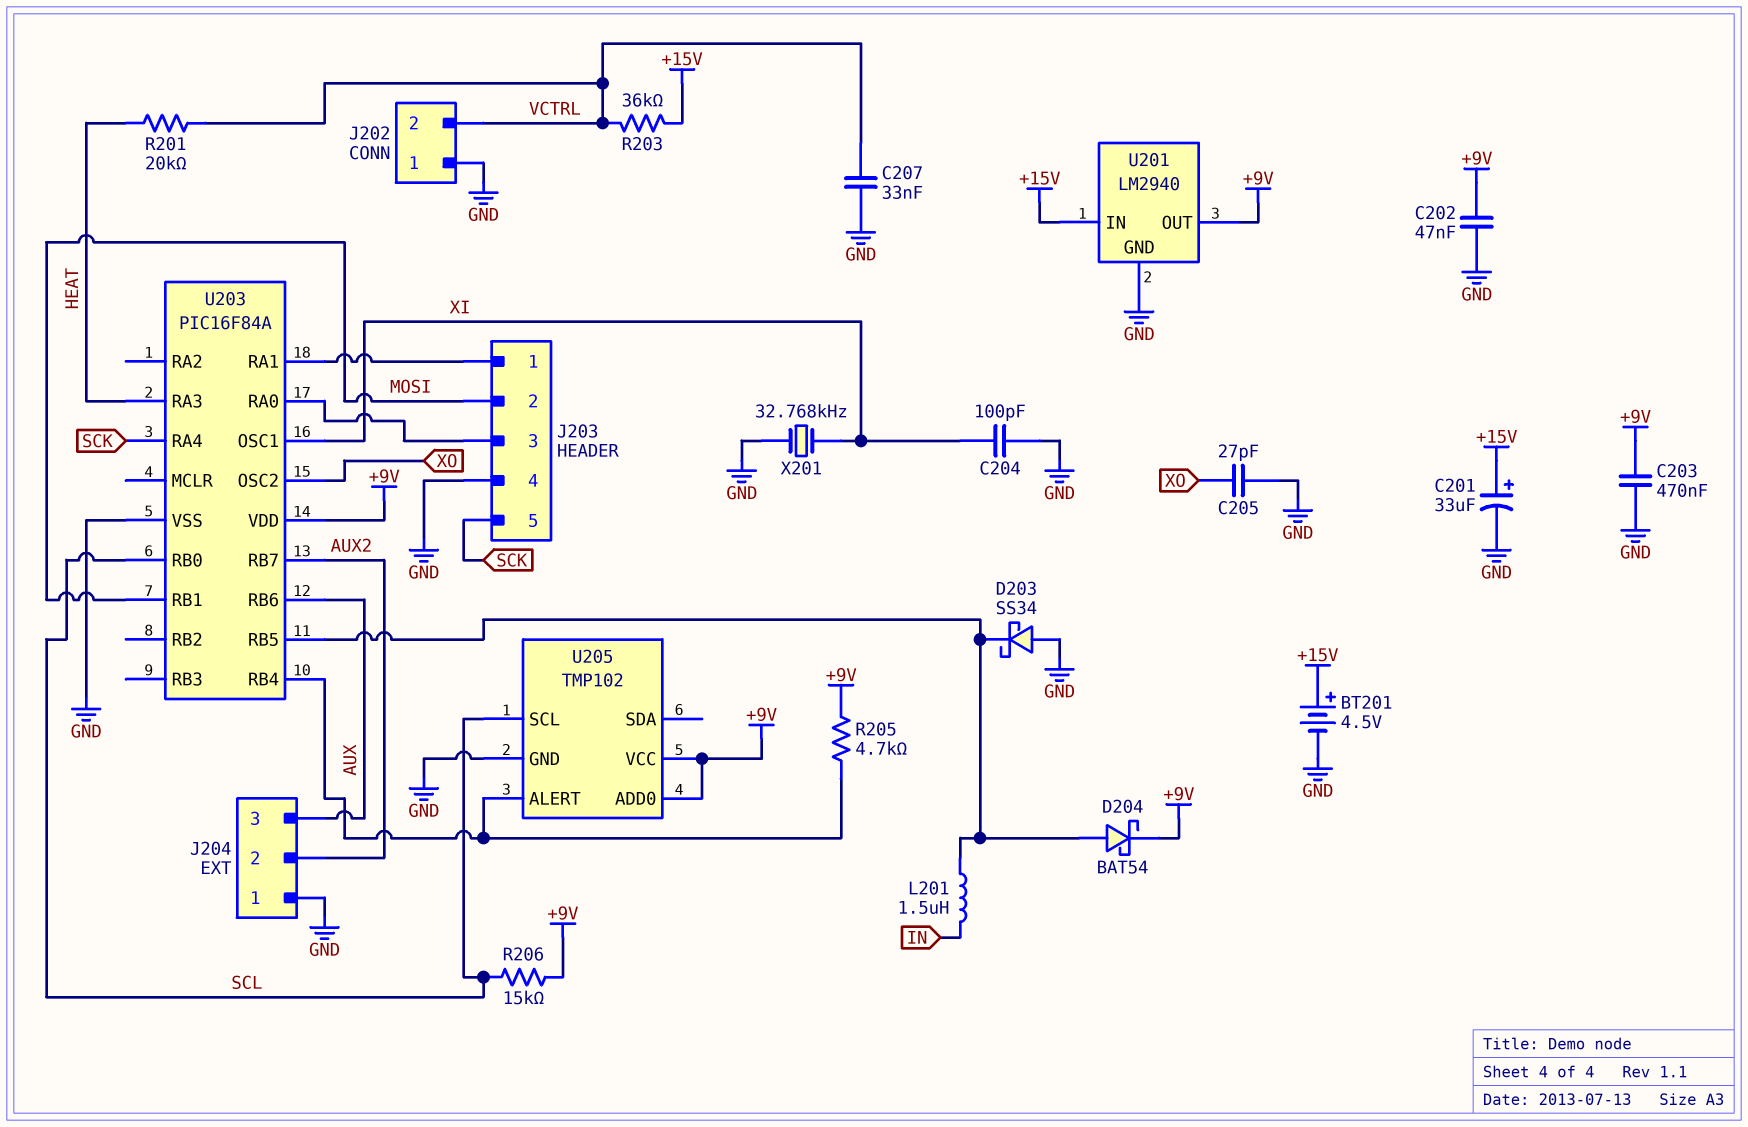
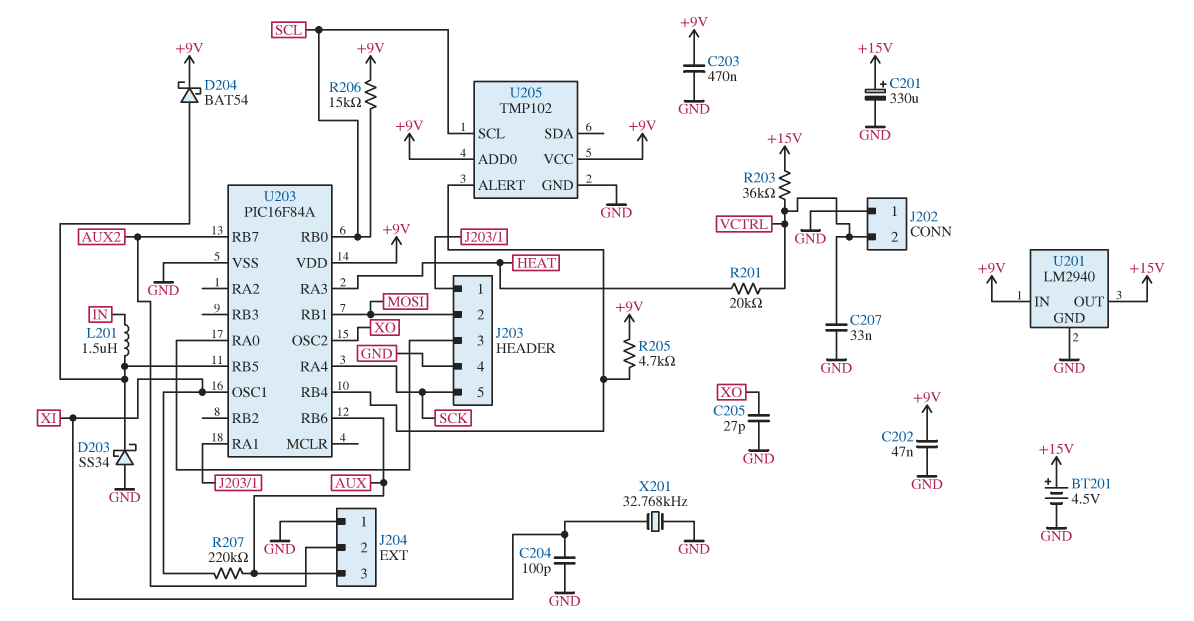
C201: 33uF (plus +15V, minus GND) -> 330uF (plus +15V, minus GND)
R207: none -> 220k (AUX, XI)
U201 pin IN: +15V -> +9V
U201 pin OUT: +9V -> +15V

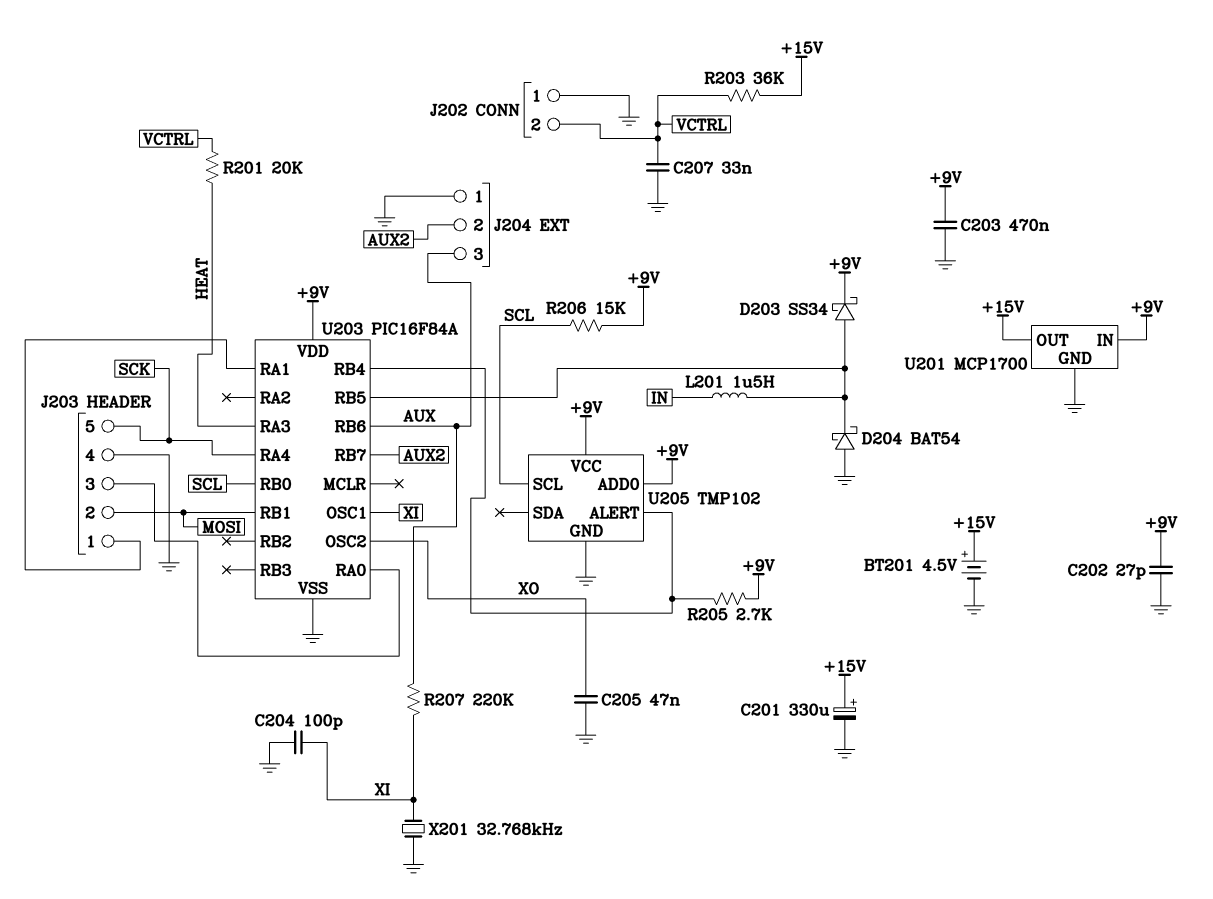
C202: 47nF (+9V, GND) -> 27pF (+9V, GND)
C205: 27pF (GND, XO) -> 47nF (GND, XO)
D203: schottky SS34 (A GND, K U203/RB5) -> schottky SS34 (A U203/RB5, K +9V)
D204: schottky BAT54 (A U203/RB5, K +9V) -> schottky BAT54 (A GND, K U203/RB5)
R205: 4.7k (+9V, U203/RB4) -> 2.7k (+9V, U203/RB4)
U201: LM2940 -> MCP1700

